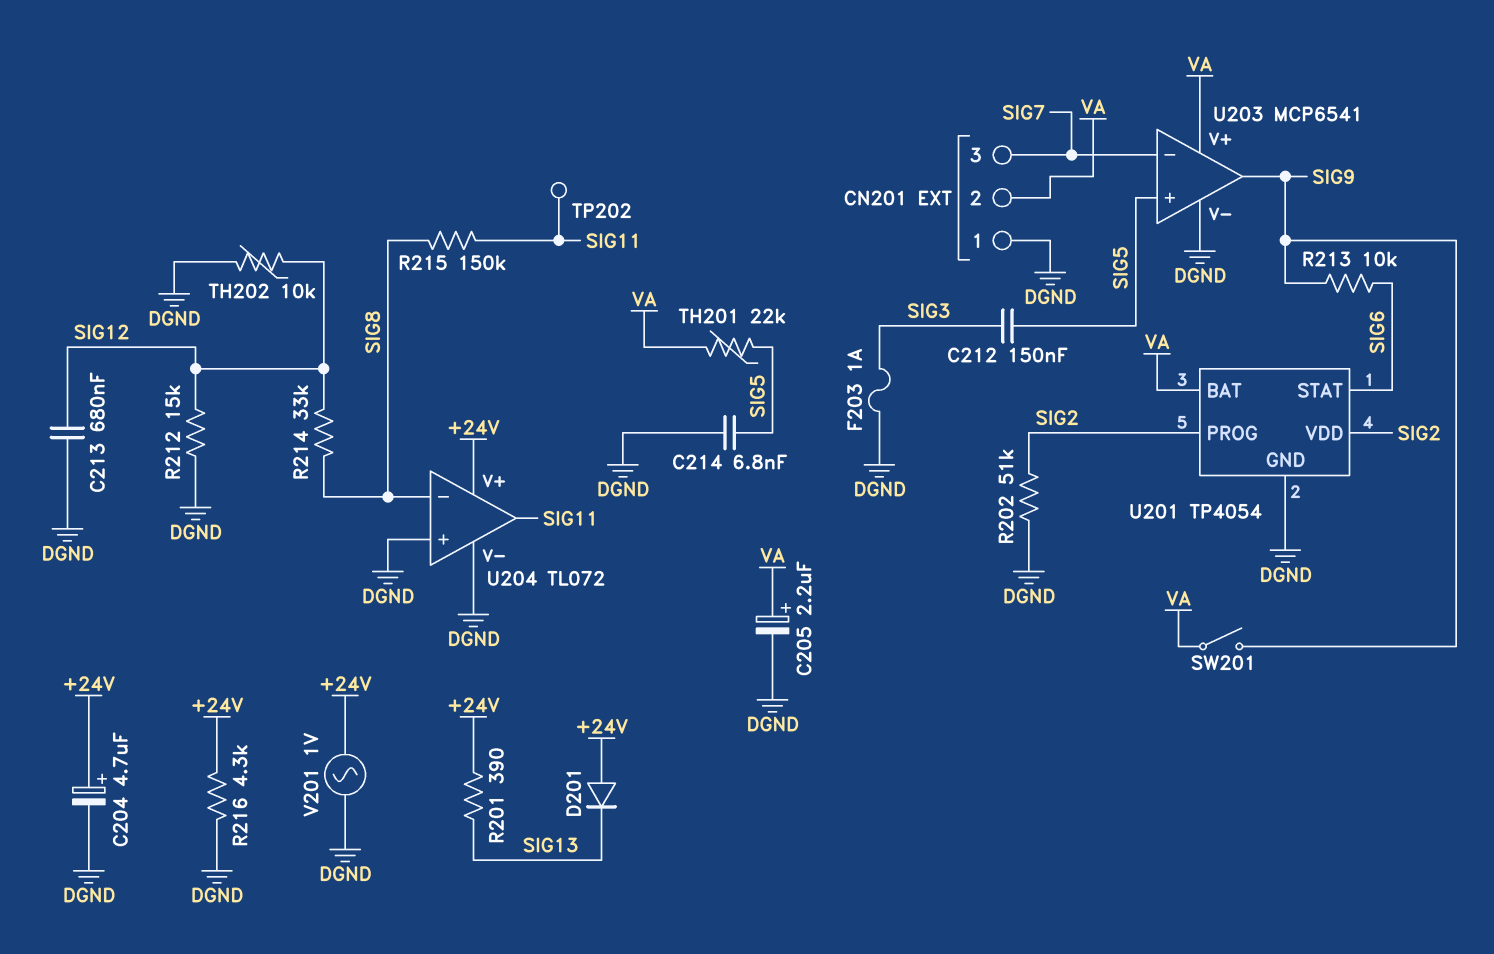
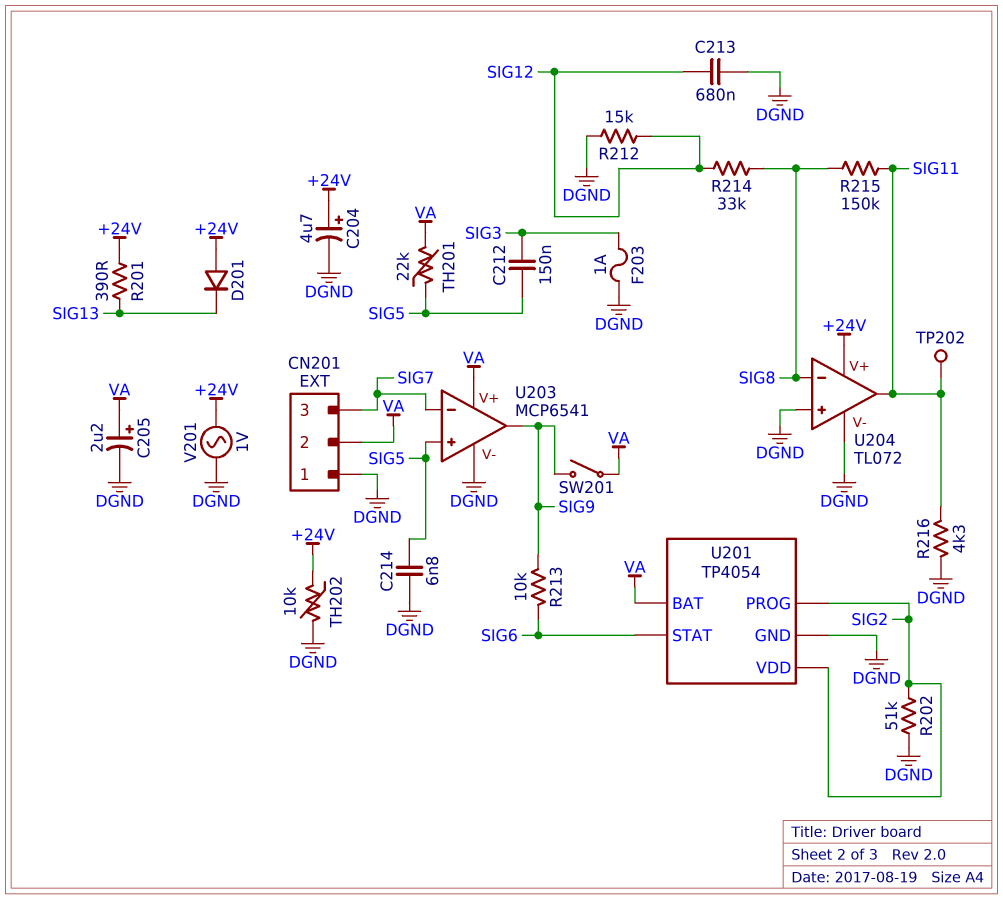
R216: 4.3k (+24V, DGND) -> 4.3k (DGND, SIG11)
TH202: 10k (DGND, SIG12) -> 10k (+24V, DGND)

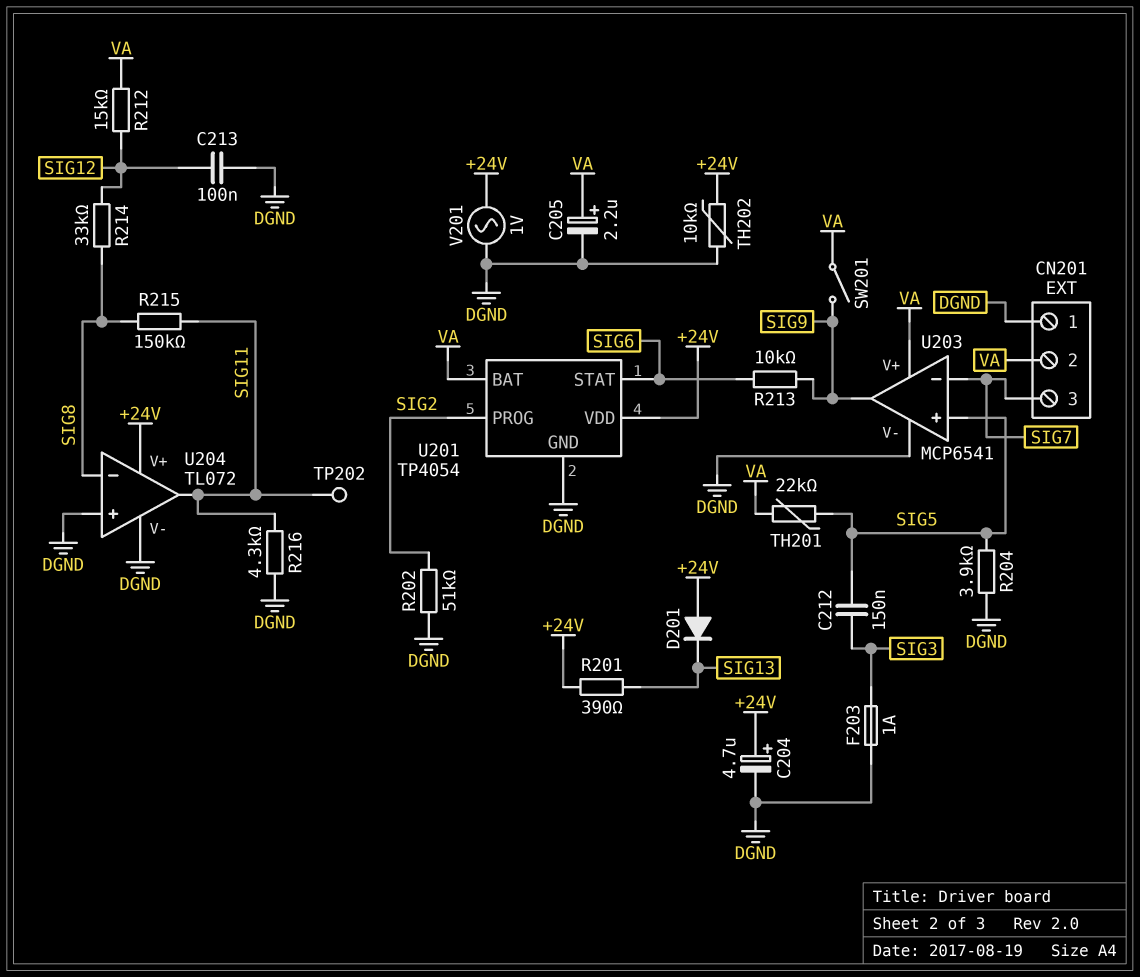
C213: 680nF (DGND, SIG12) -> 100nF (DGND, SIG12)
C214: 6.8nF (DGND, SIG5) -> none
R204: none -> 3.9k (DGND, SIG5)
R212: 15k (DGND, SIG12) -> 15k (SIG12, VA)
U201 pin VDD: SIG2 -> +24V

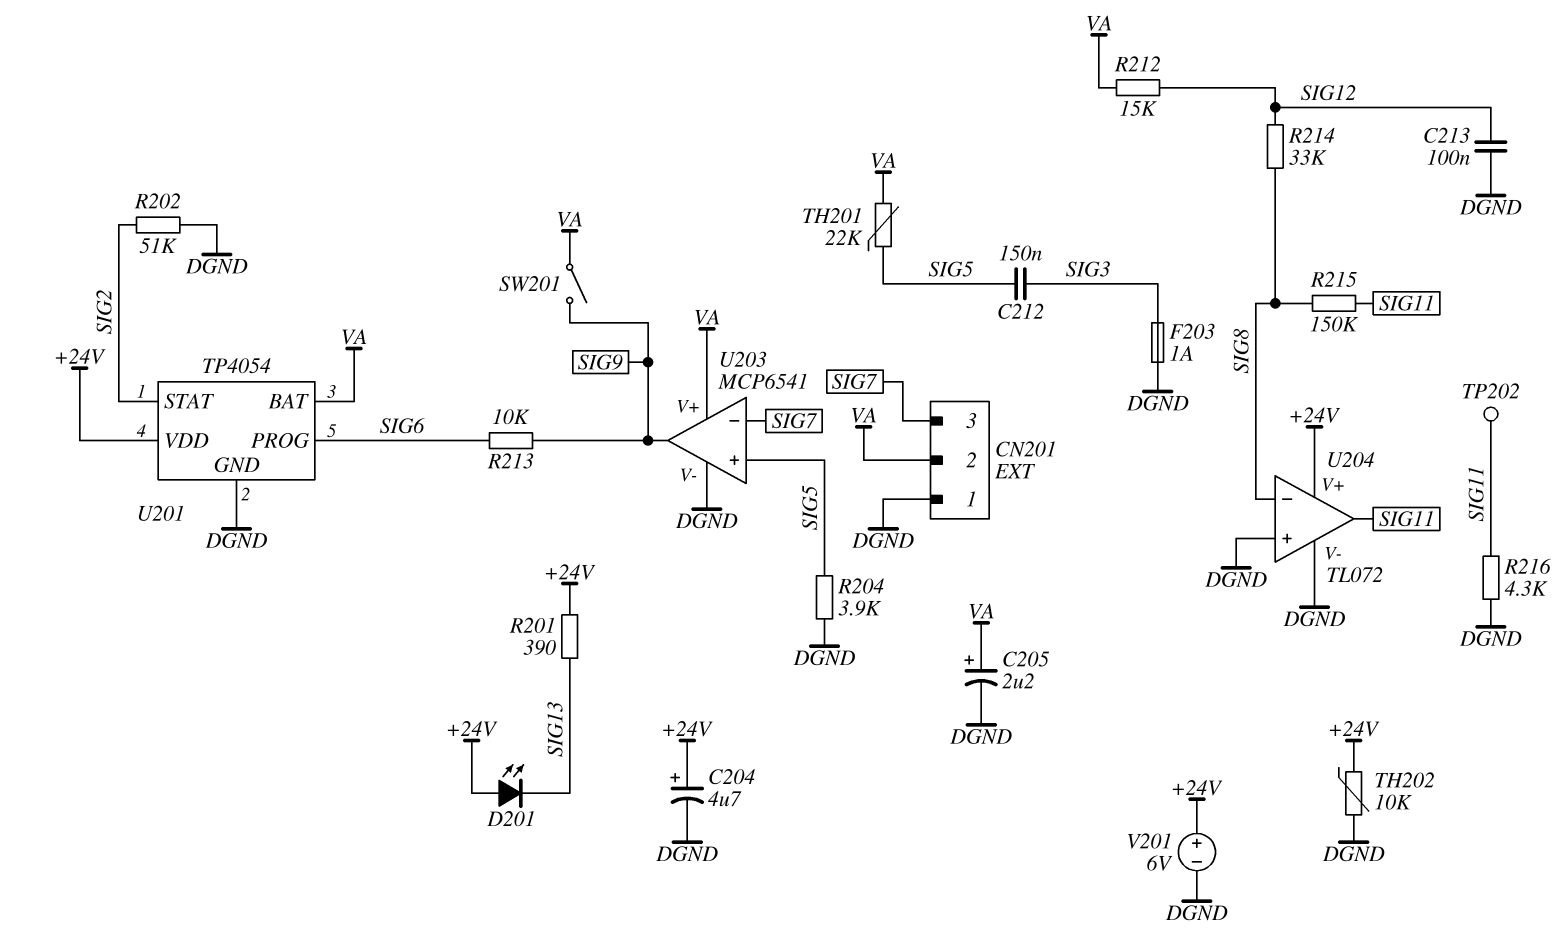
D201: diode (A +24V, K SIG13) -> LED (A +24V, K SIG13)
U201 pin PROG: SIG2 -> SIG6
U201 pin STAT: SIG6 -> SIG2
V201: AC 1V (+24V, DGND) -> 6V (plus +24V, minus DGND)

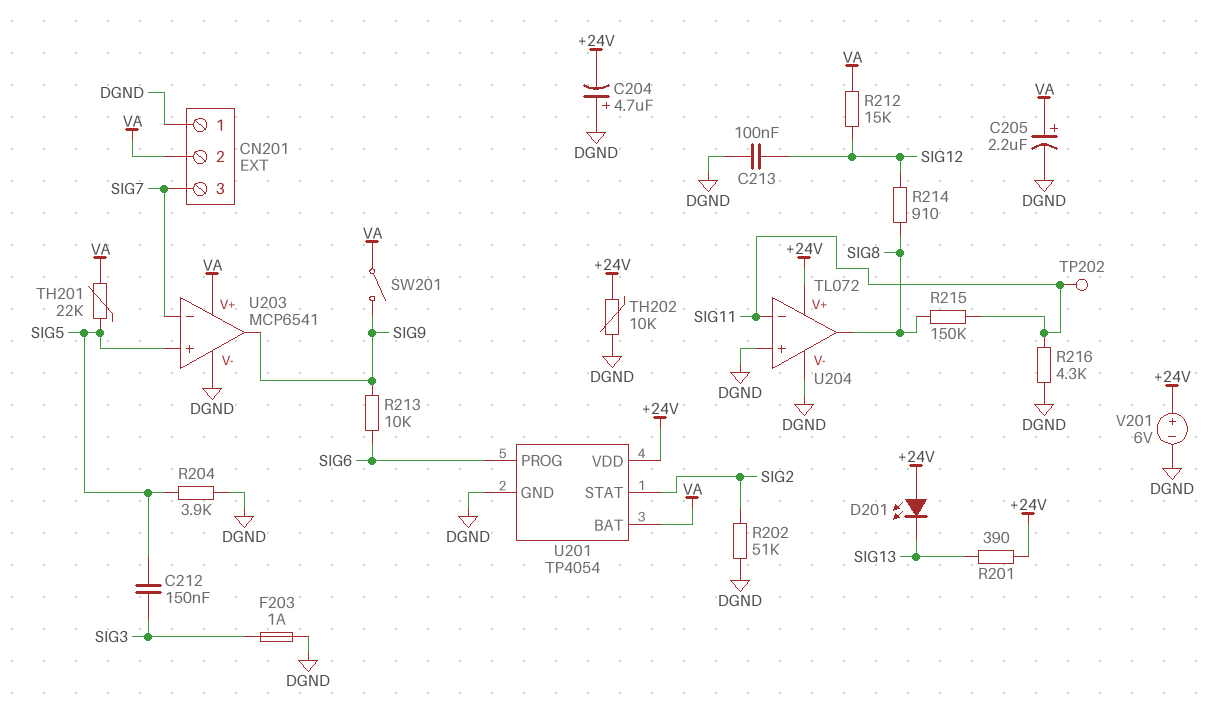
C204: 4.7uF (plus +24V, minus DGND) -> 4.7uF (plus DGND, minus +24V)
R214: 33k (SIG8, SIG12) -> 910 (SIG8, SIG12)
U204 pin in-: SIG8 -> SIG11
U204 pin out: SIG11 -> SIG8

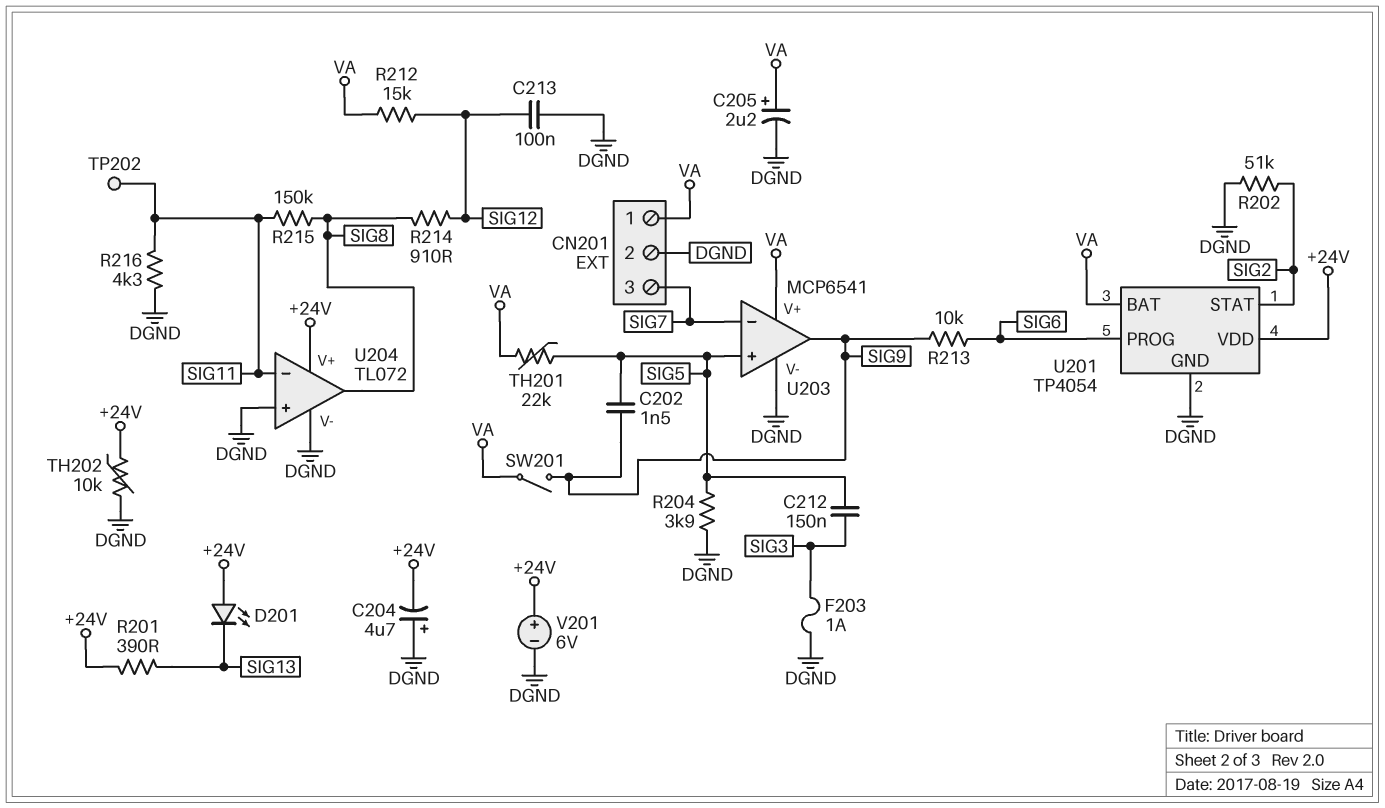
C202: none -> 1.5nF (SIG5, SIG9)
CN201 pin 1: DGND -> VA
CN201 pin 2: VA -> DGND

